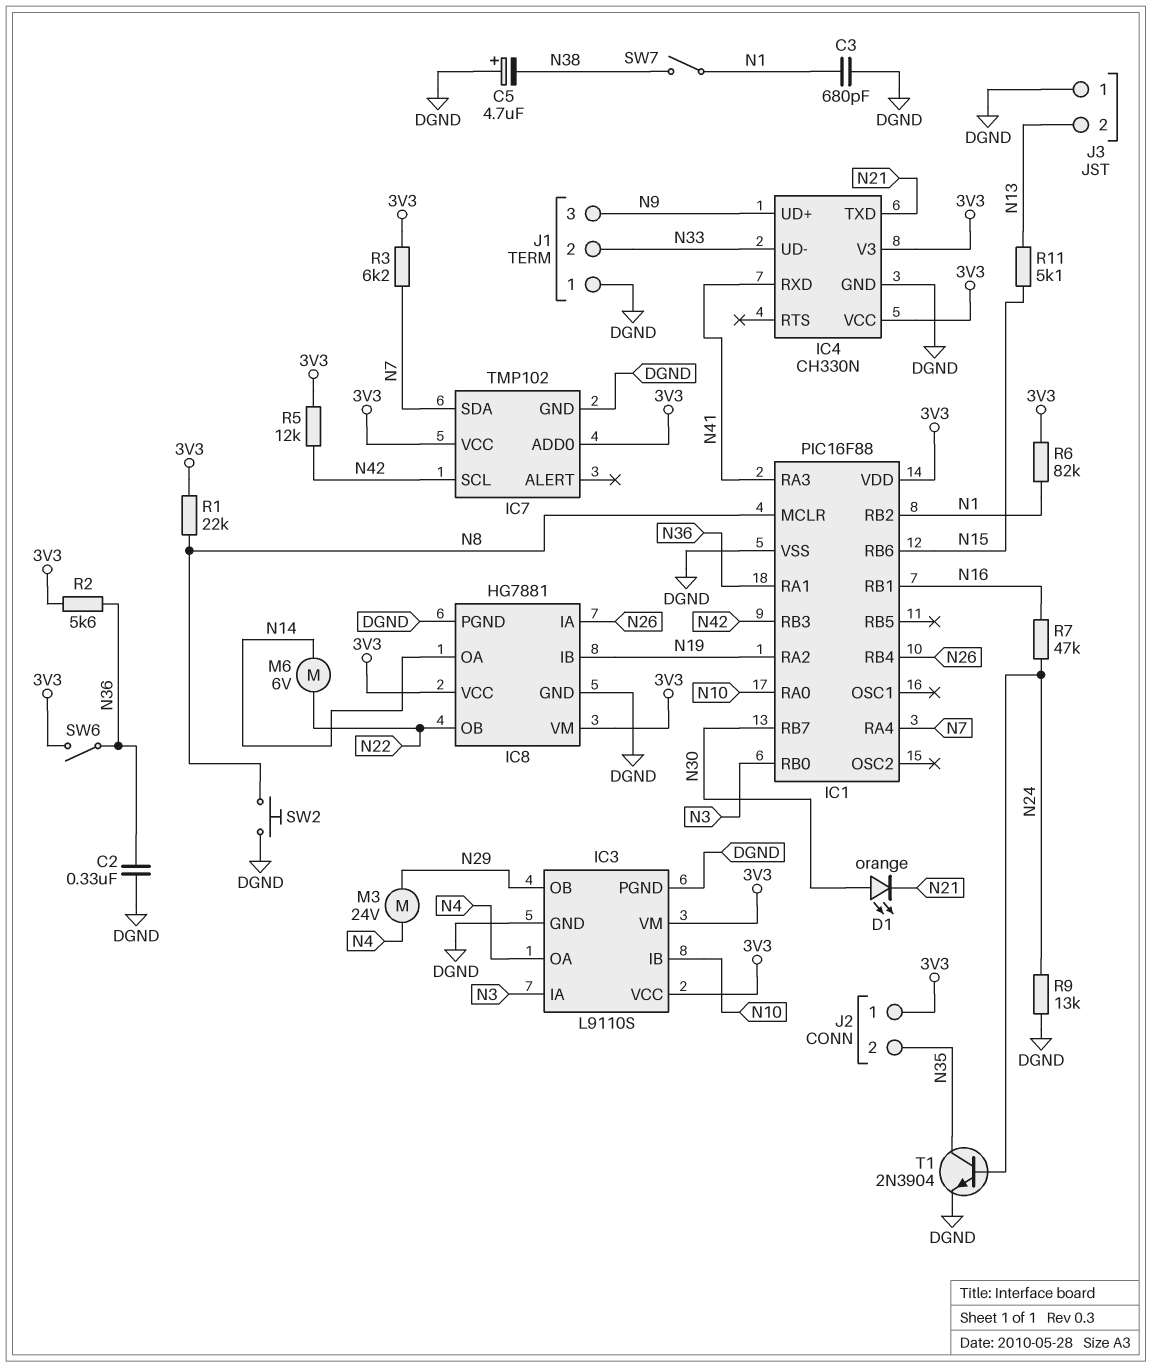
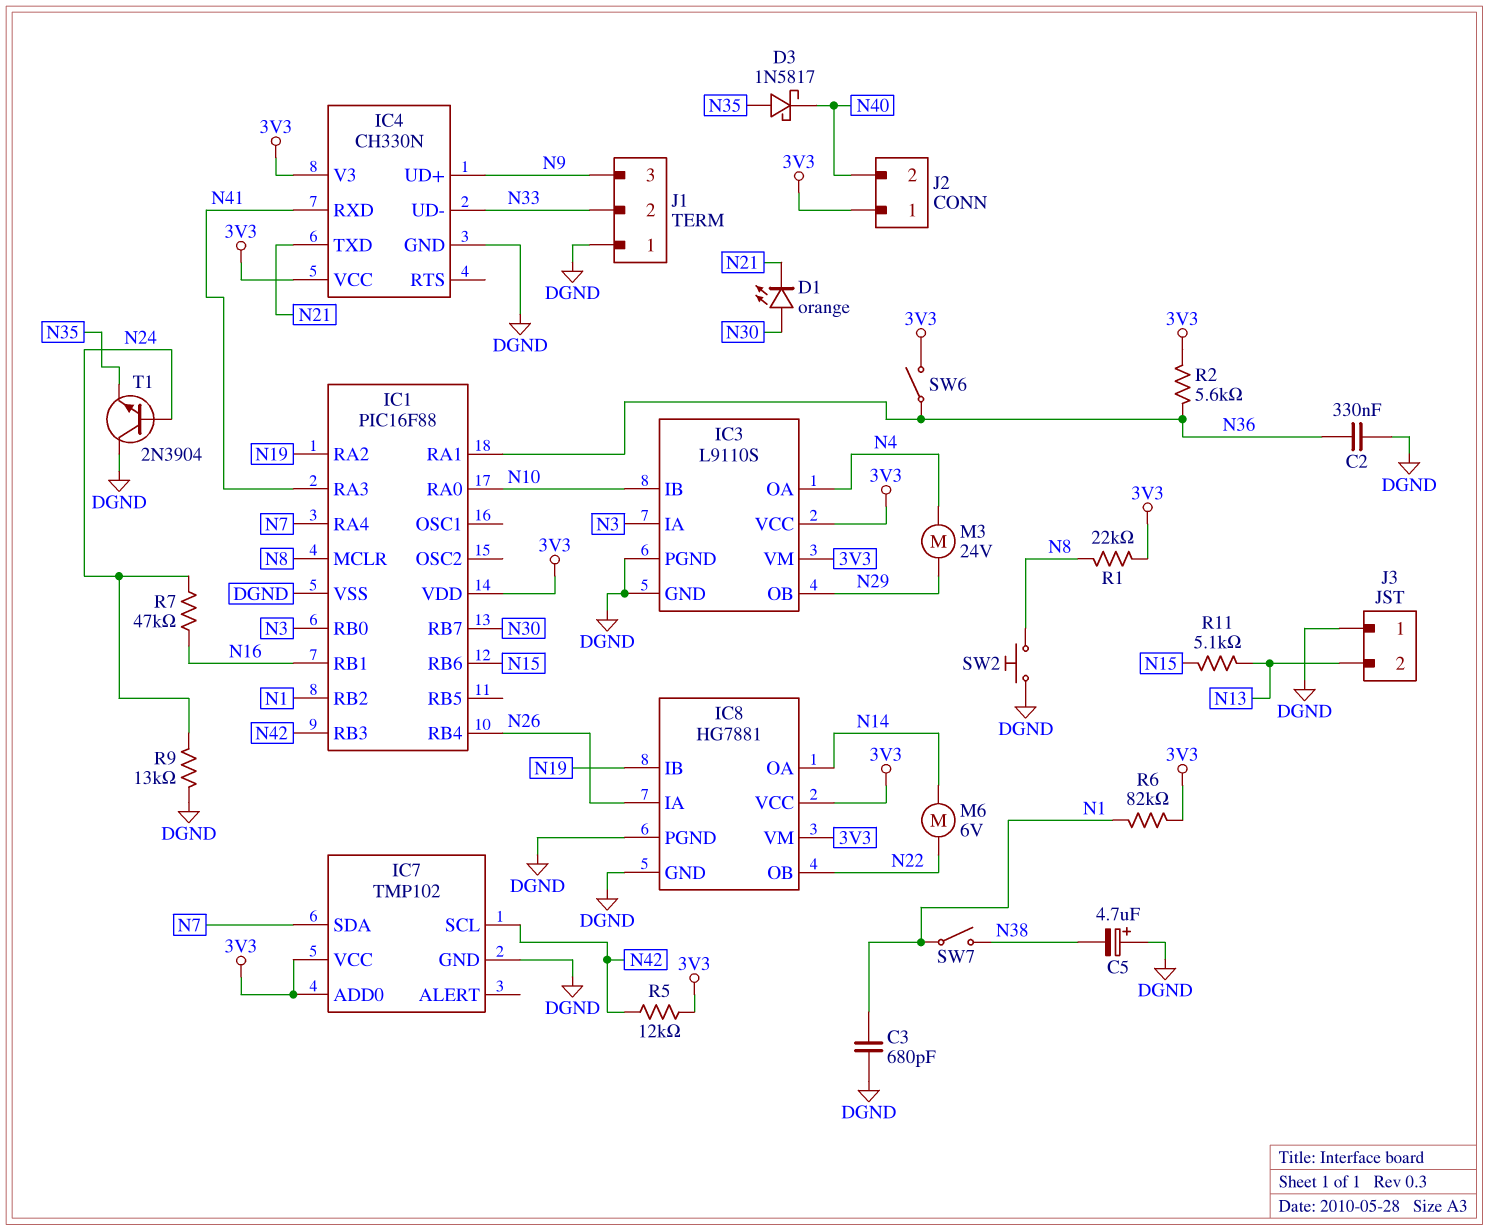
D3: none -> schottky 1N5817 (A N35, K N40)
J2 pin 2: N35 -> N40
R3: 6.2k (3V3, N7) -> none
T1: NPN 2N3904 (B N24, C N35, E DGND) -> NPN 2N3904 (B N24, C DGND, E N35)

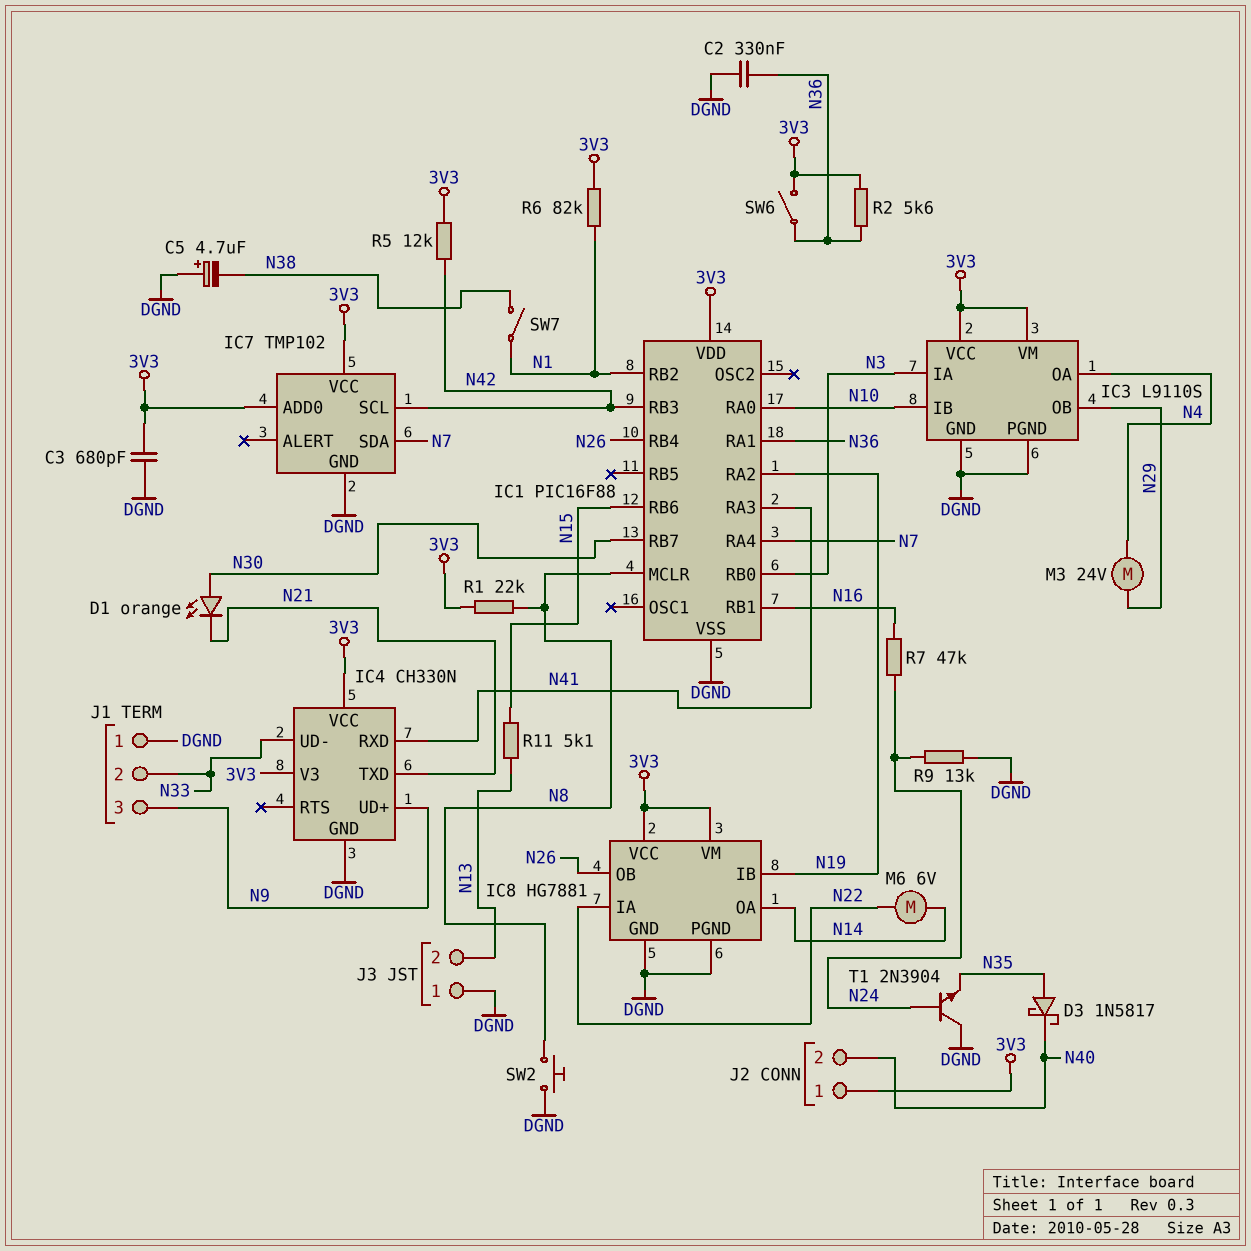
C3: 680pF (DGND, N1) -> 680pF (3V3, DGND)
IC8 pin IA: N26 -> N22
IC8 pin OB: N22 -> N26

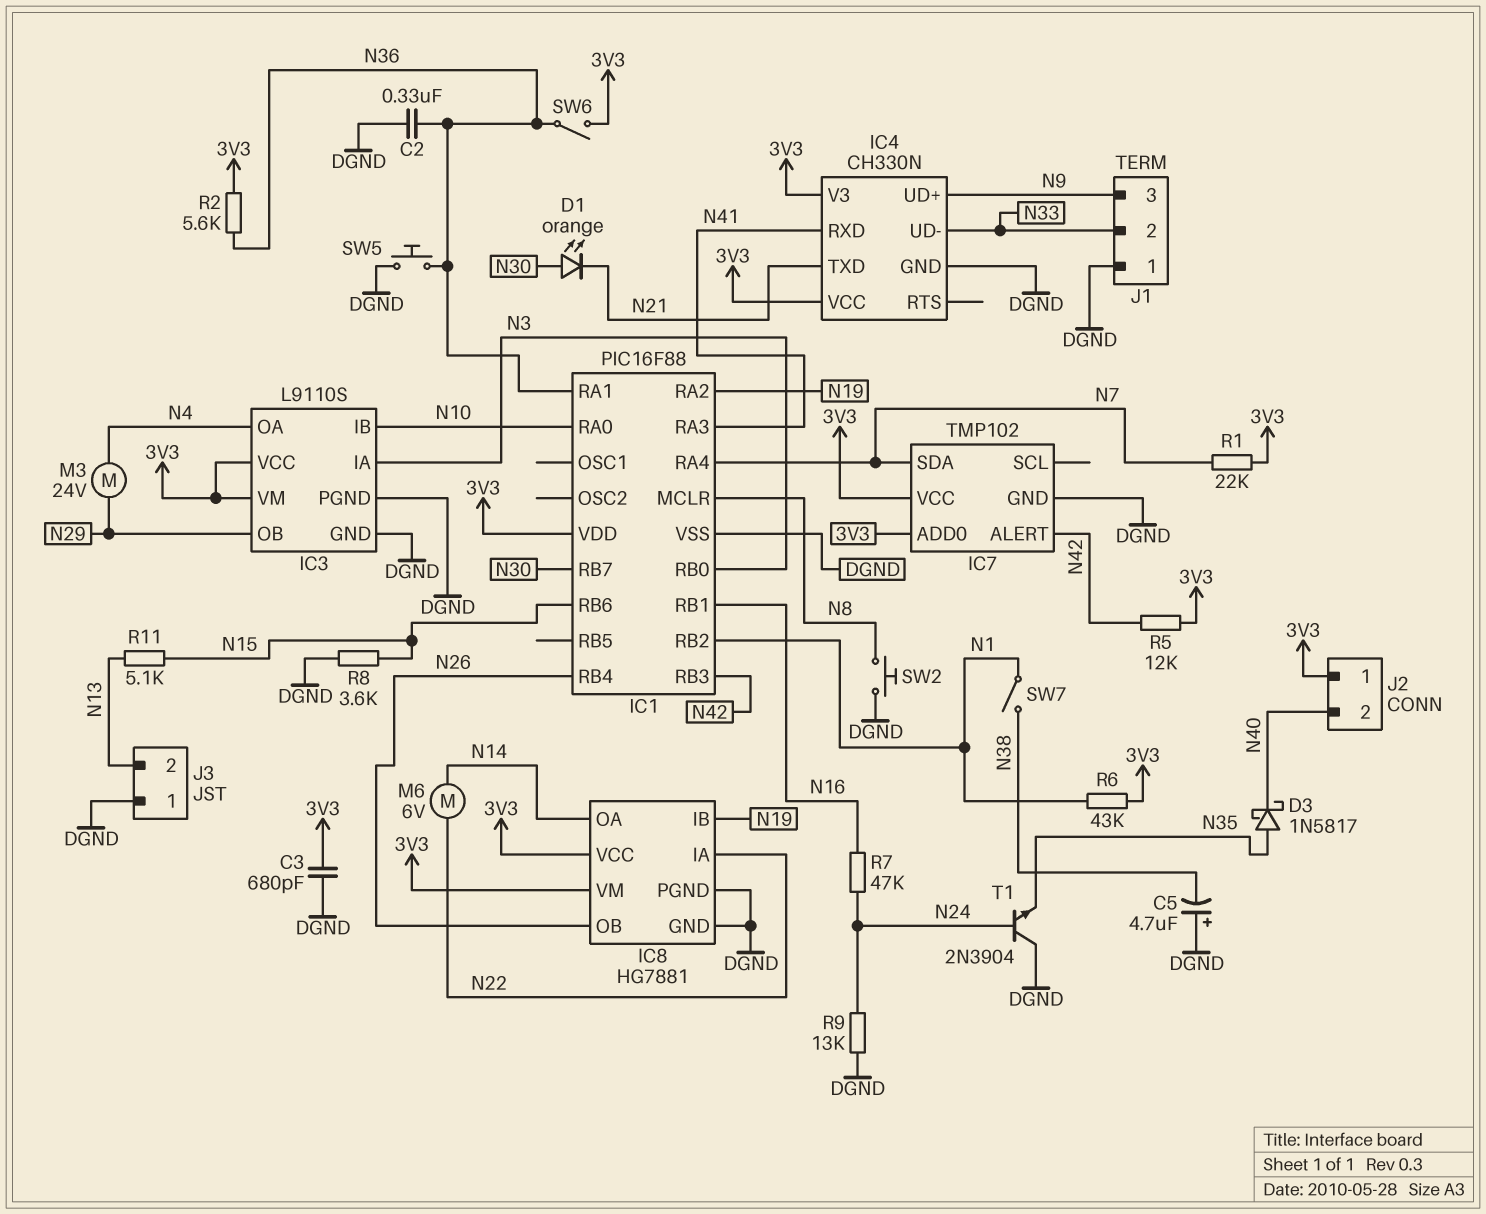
IC7 pin ALERT: none -> N42
IC7 pin SCL: N42 -> none
R1: 22k (3V3, N8) -> 22k (3V3, N7)
R6: 82k (3V3, N1) -> 43k (3V3, N1)
R8: none -> 3.6k (DGND, N15)
SW5: none -> button (DGND, N36)

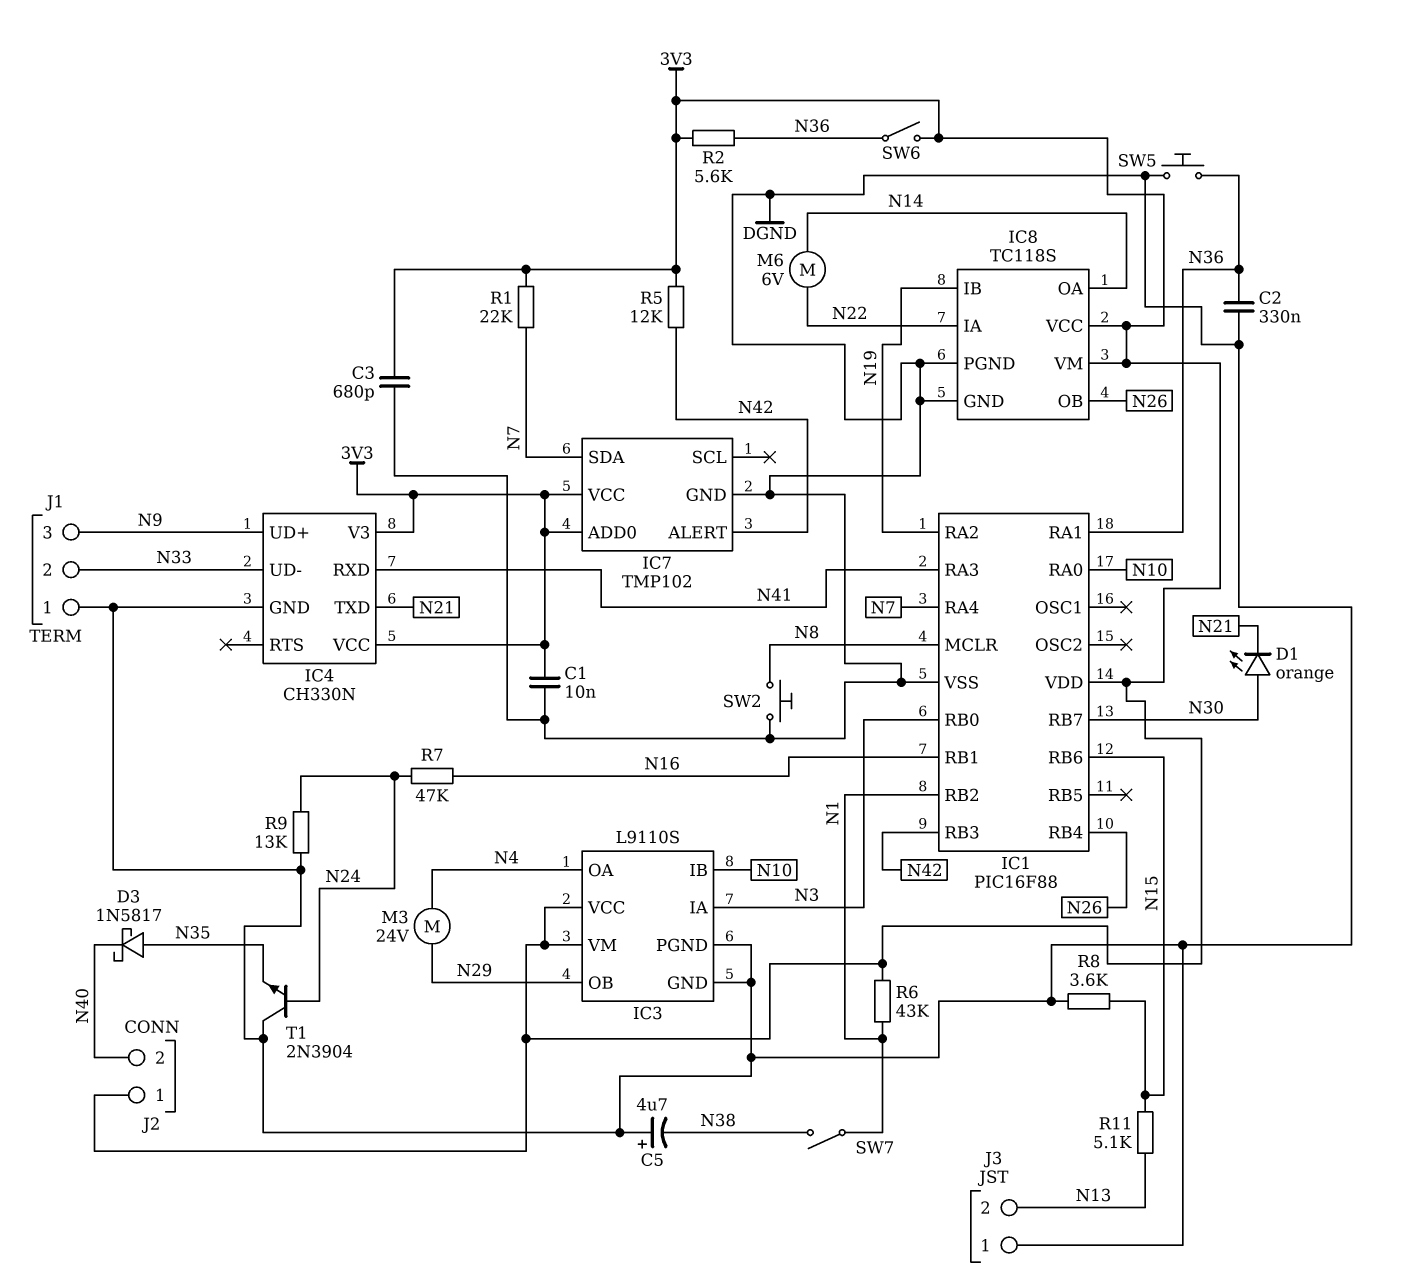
C1: none -> 10nF (3V3, DGND)
IC8: HG7881 -> TC118S

